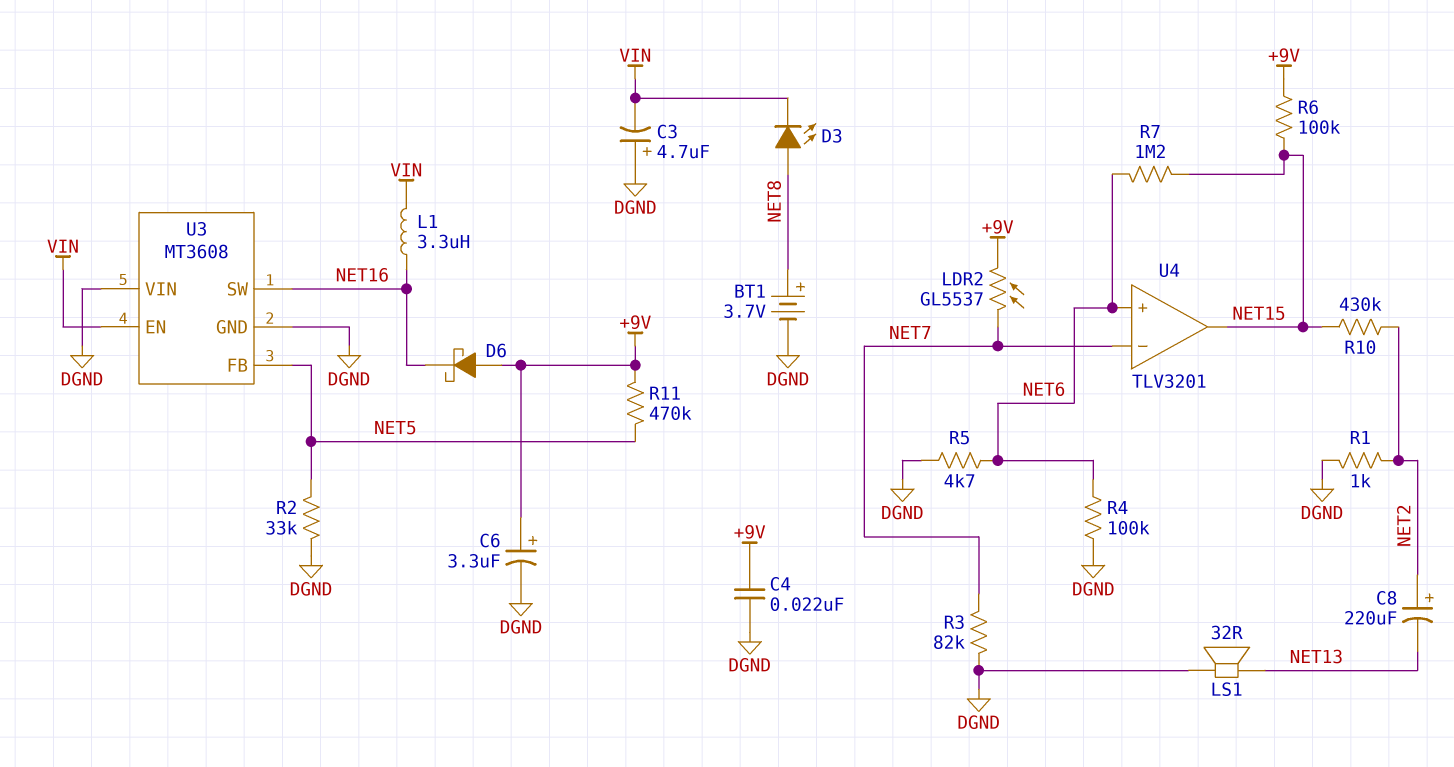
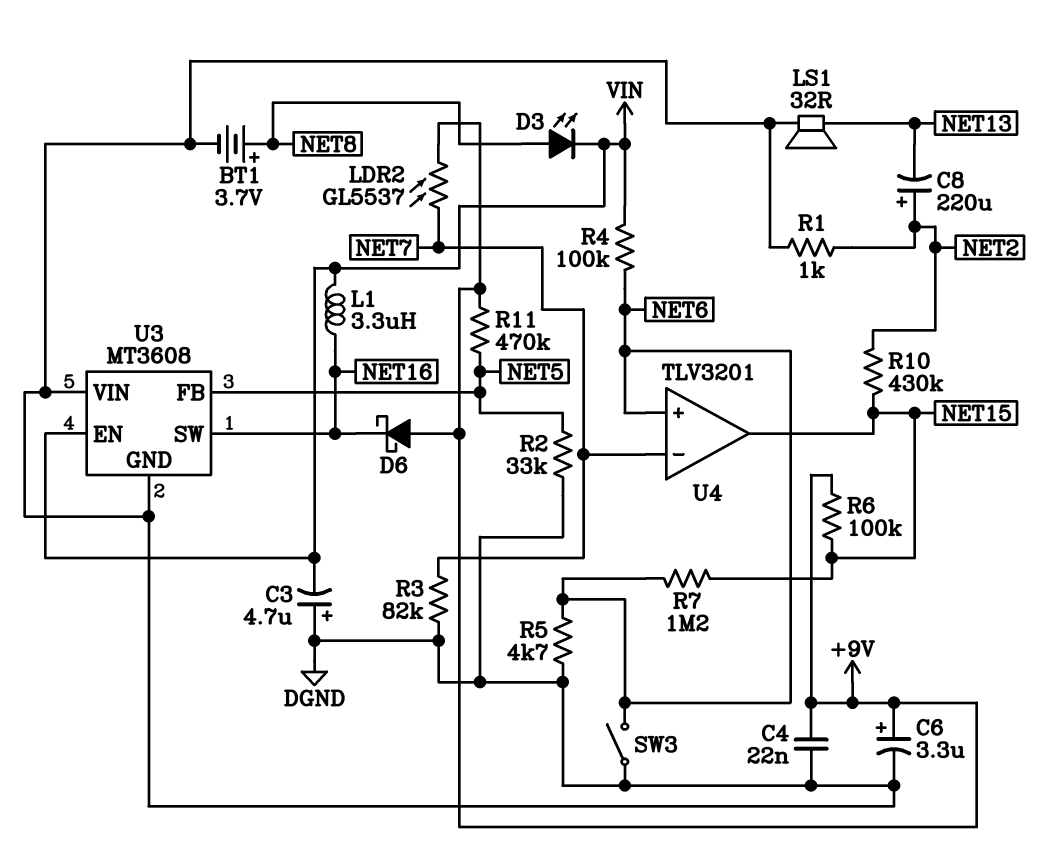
R4: 100k (DGND, NET6) -> 100k (NET6, VIN)
SW3: none -> switch (DGND, NET6)

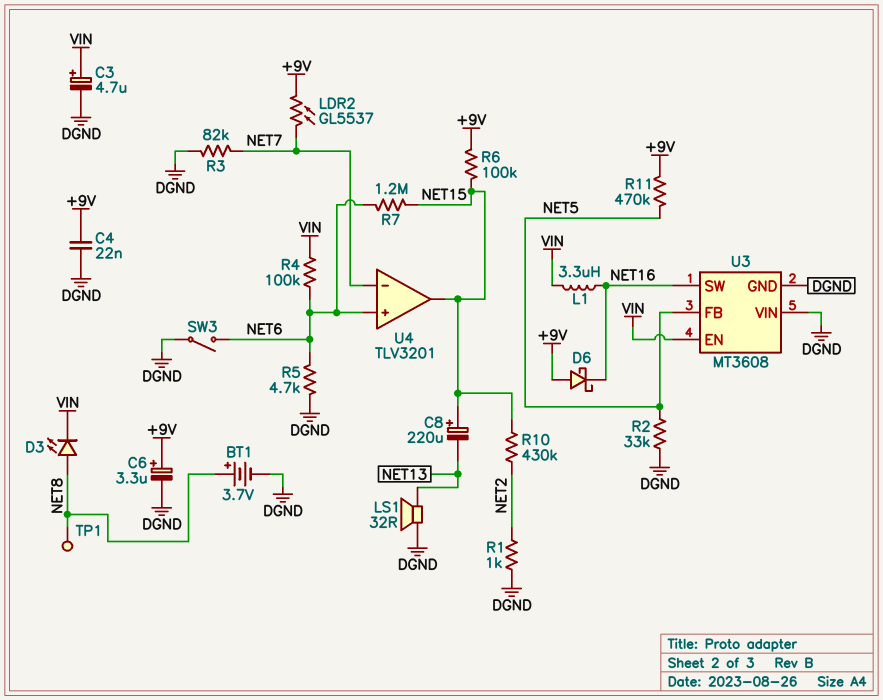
C3: 4.7uF (plus DGND, minus VIN) -> 4.7uF (plus VIN, minus DGND)
C8: 220uF (plus NET2, minus NET13) -> 220uF (plus NET15, minus NET13)
TP1: none -> test point (NET8)

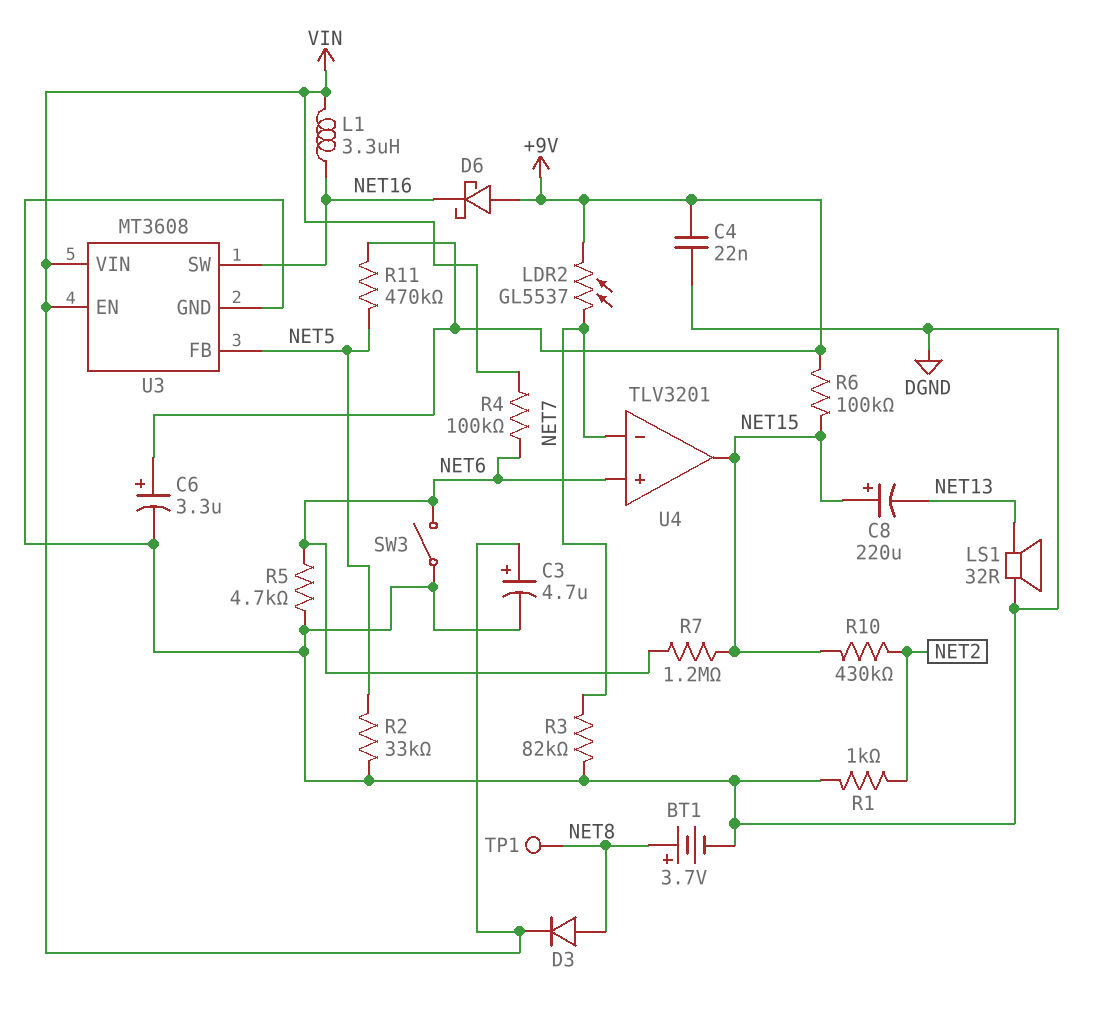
D3: LED (A NET8, K VIN) -> diode (A NET8, K VIN)
U3 pin VIN: DGND -> VIN

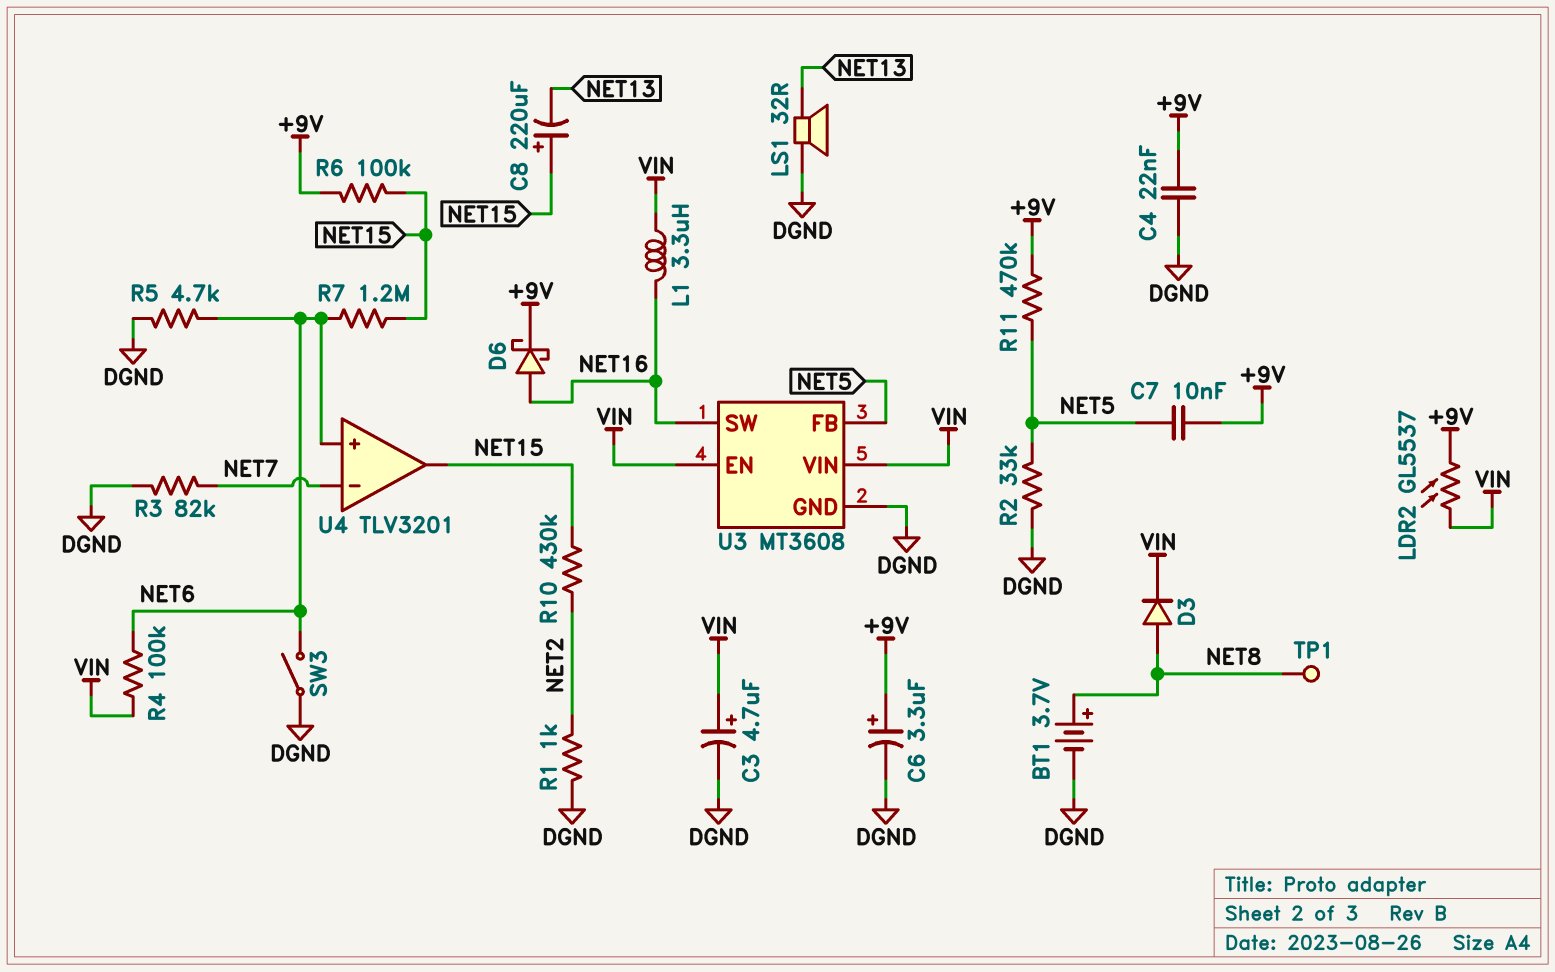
C7: none -> 10nF (+9V, NET5)
D6: schottky (A +9V, K NET16) -> schottky (A NET16, K +9V)
LDR2: GL5537 (+9V, NET7) -> GL5537 (+9V, VIN)

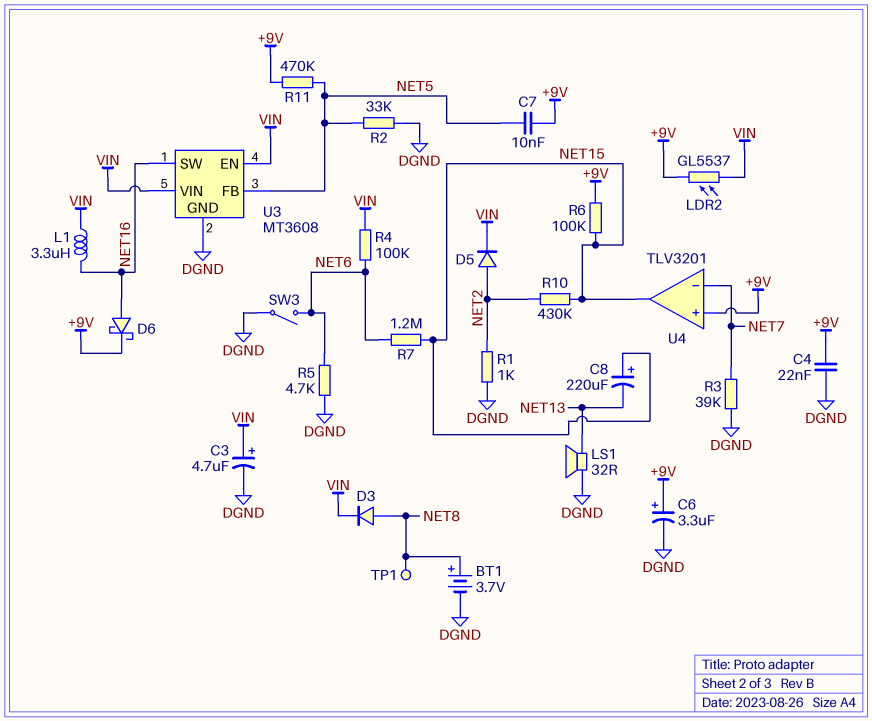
D5: none -> diode (A NET2, K VIN)
R3: 82k (DGND, NET7) -> 39k (DGND, NET7)
U4 pin in+: NET6 -> +9V

